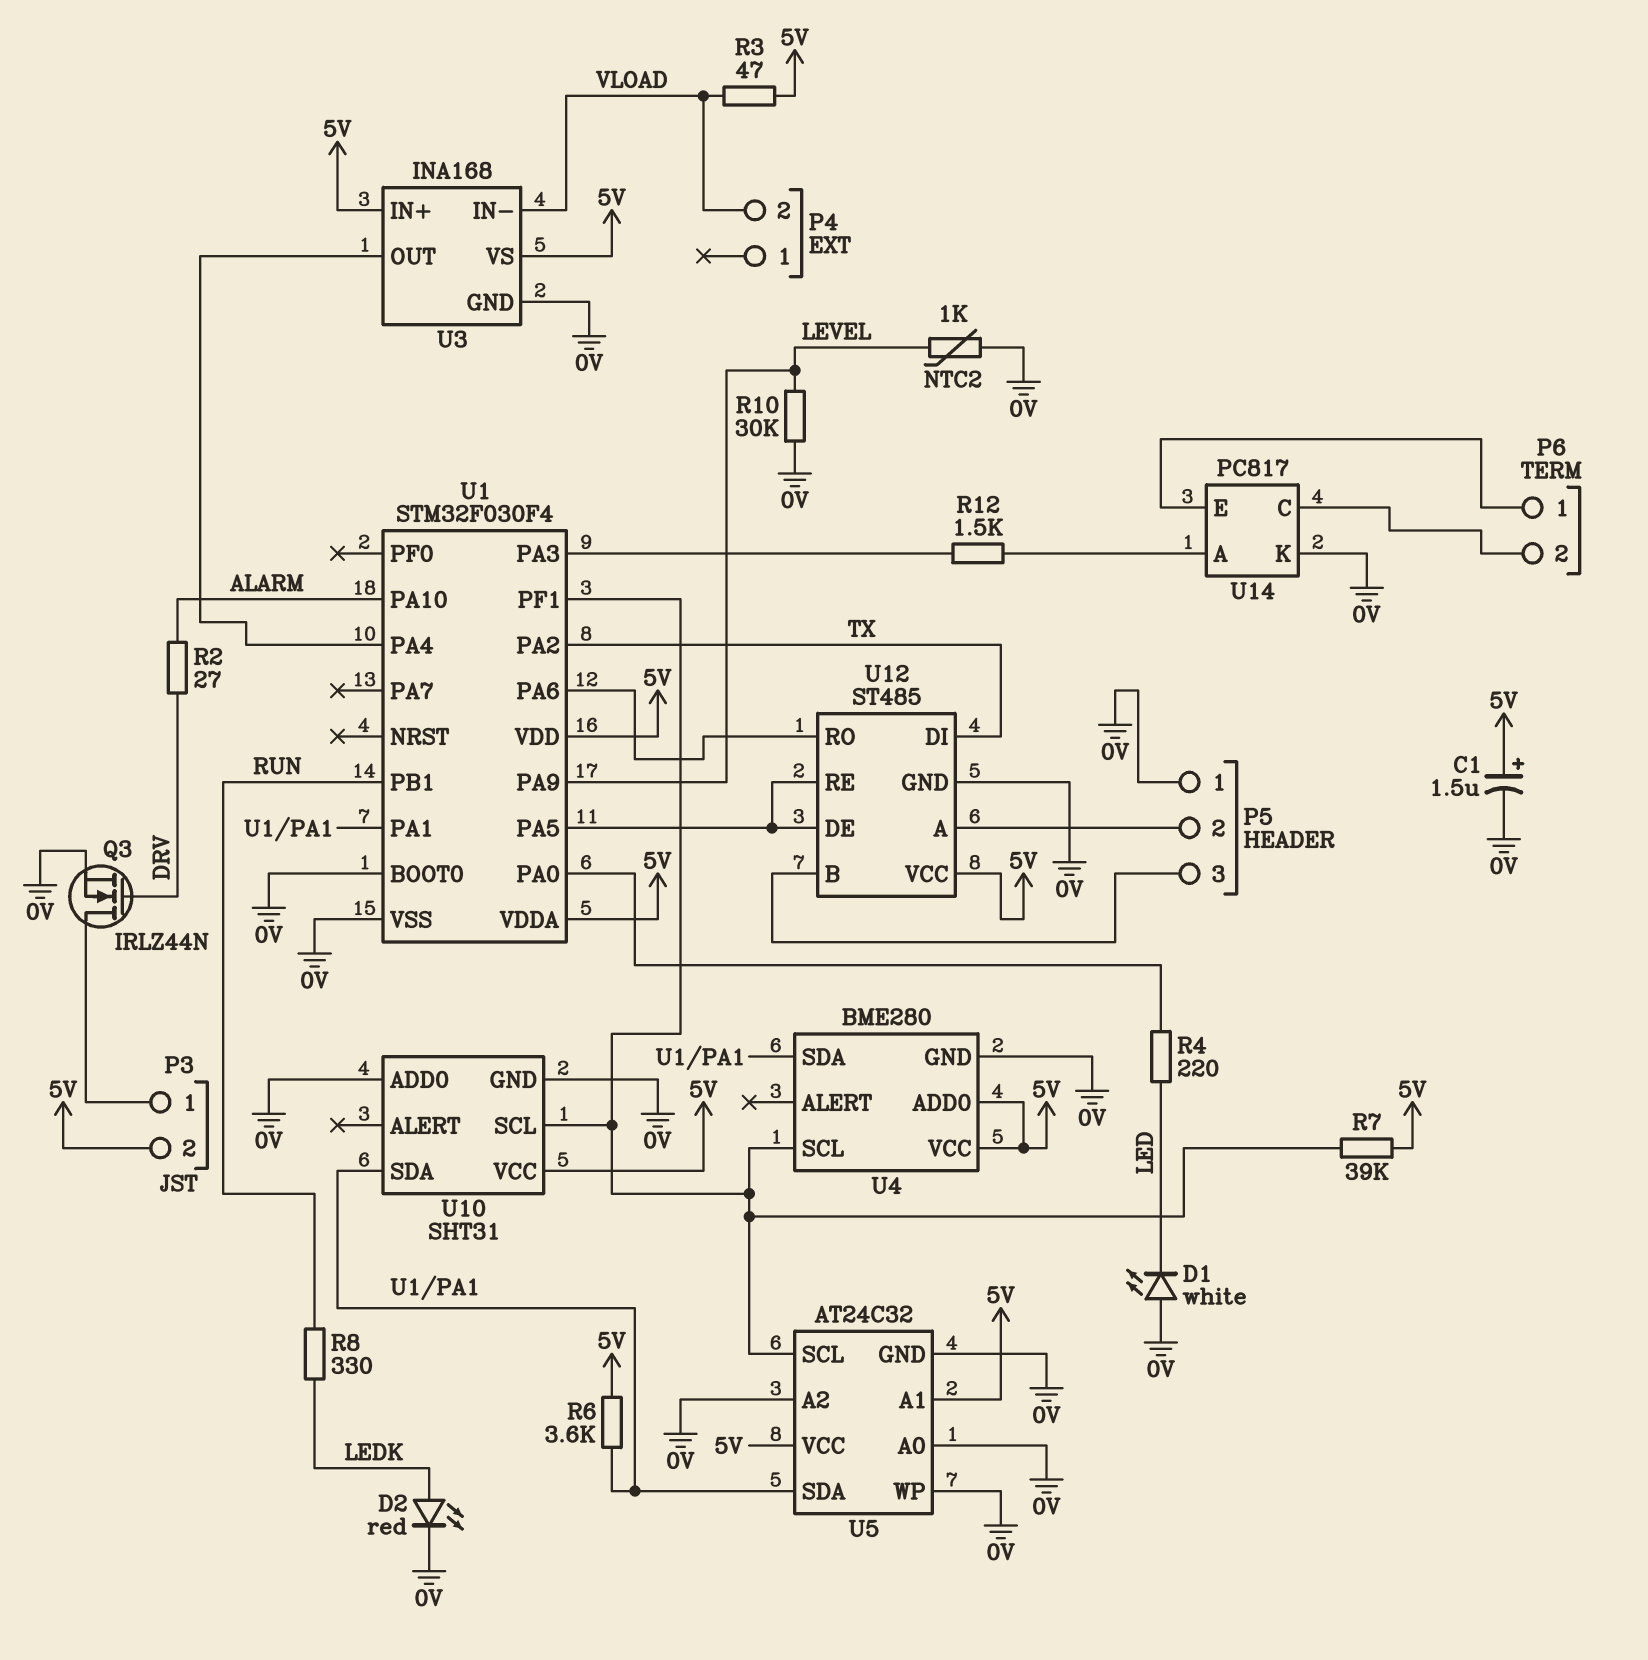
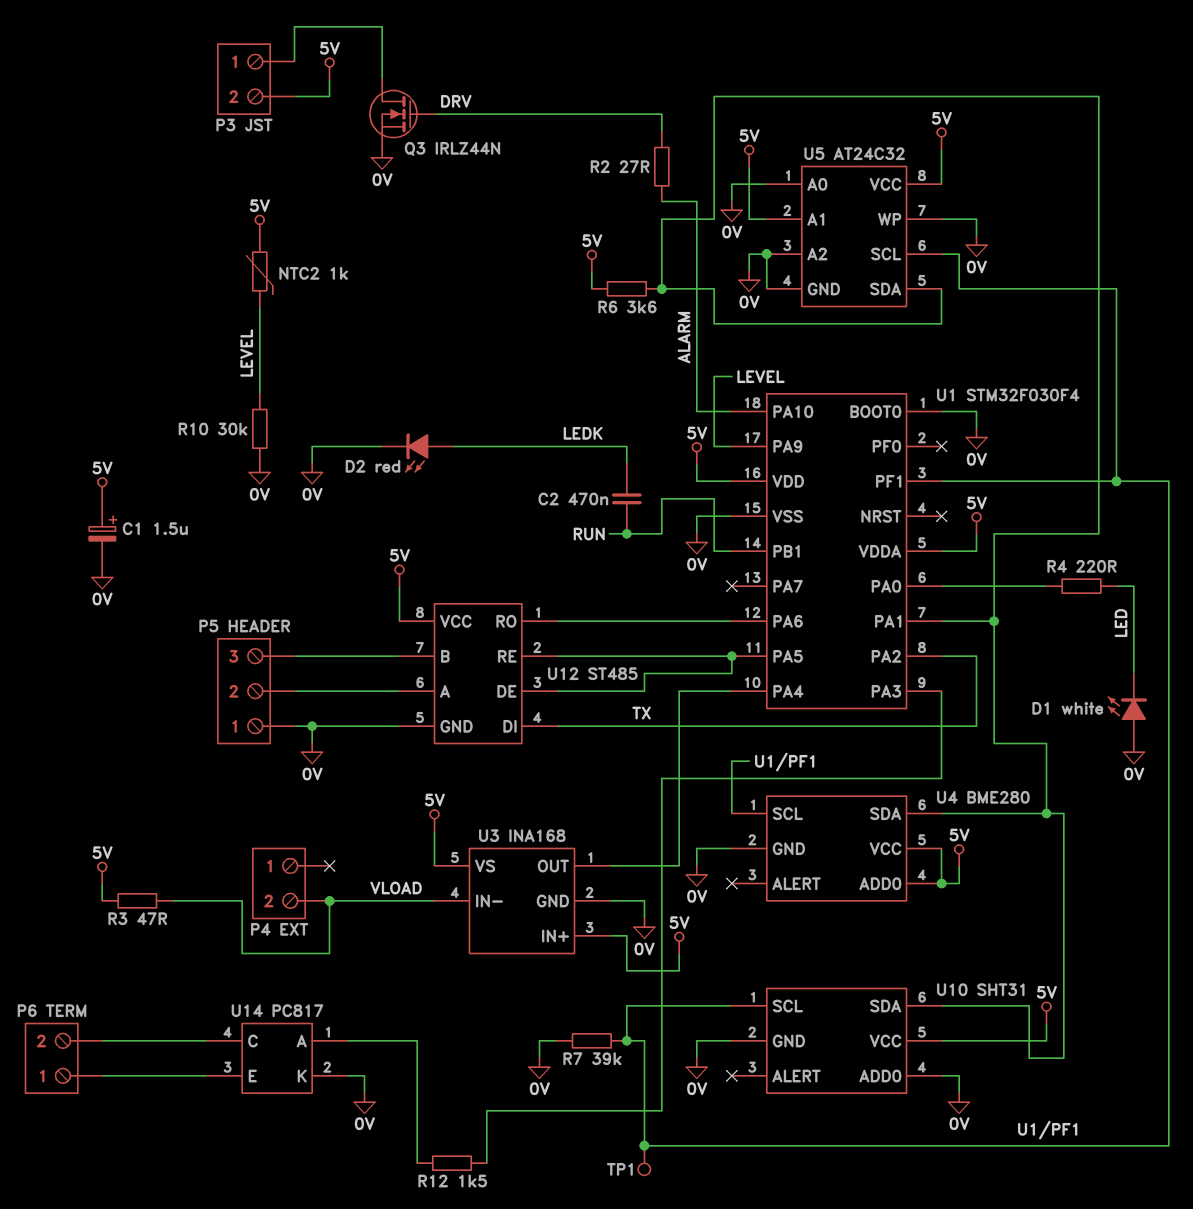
C2: none -> 470nF (LEDK, RUN)
NTC2: 1k (0V, LEVEL) -> 1k (5V, LEVEL)
R7: 39k (5V, U1/PF1) -> 39k (0V, U1/PF1)
R8: 330 (LEDK, RUN) -> none
TP1: none -> test point (U1/PF1)

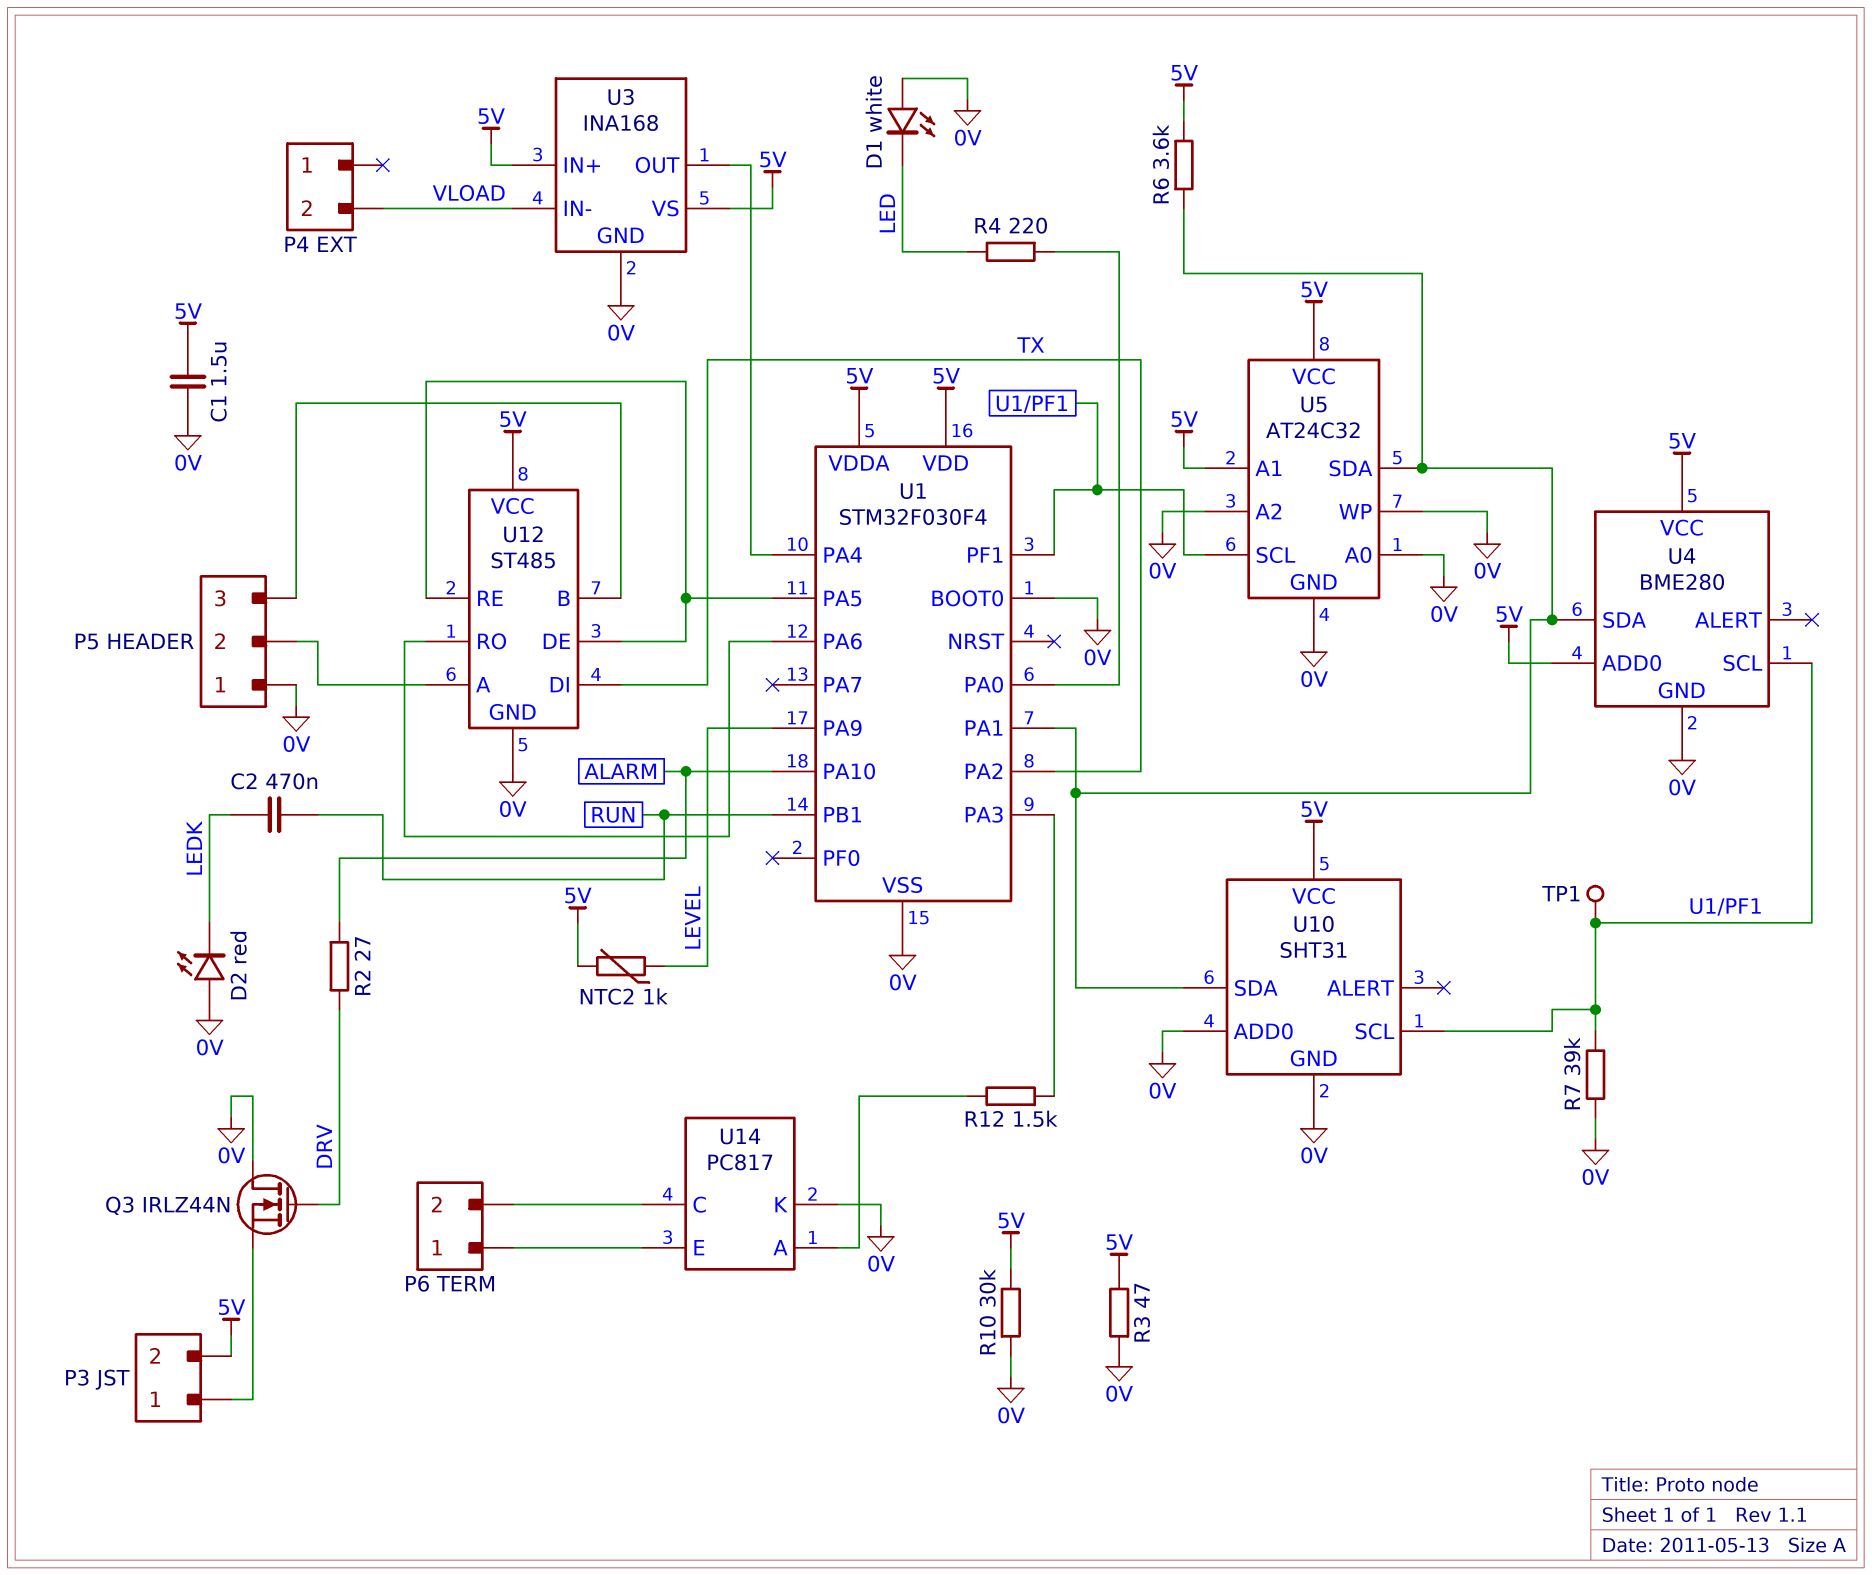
C1: 1.5uF (plus 5V, minus 0V) -> 1.5uF (0V, 5V)
D2: LED red (A LEDK, K 0V) -> LED red (A 0V, K LEDK)
Q3: NMOS IRLZ44N (G DRV, D P3/1, S 0V) -> NMOS IRLZ44N (G DRV, D 0V, S P3/1)
R3: 47 (5V, VLOAD) -> 47 (0V, 5V)
R10: 30k (0V, LEVEL) -> 30k (0V, 5V)

